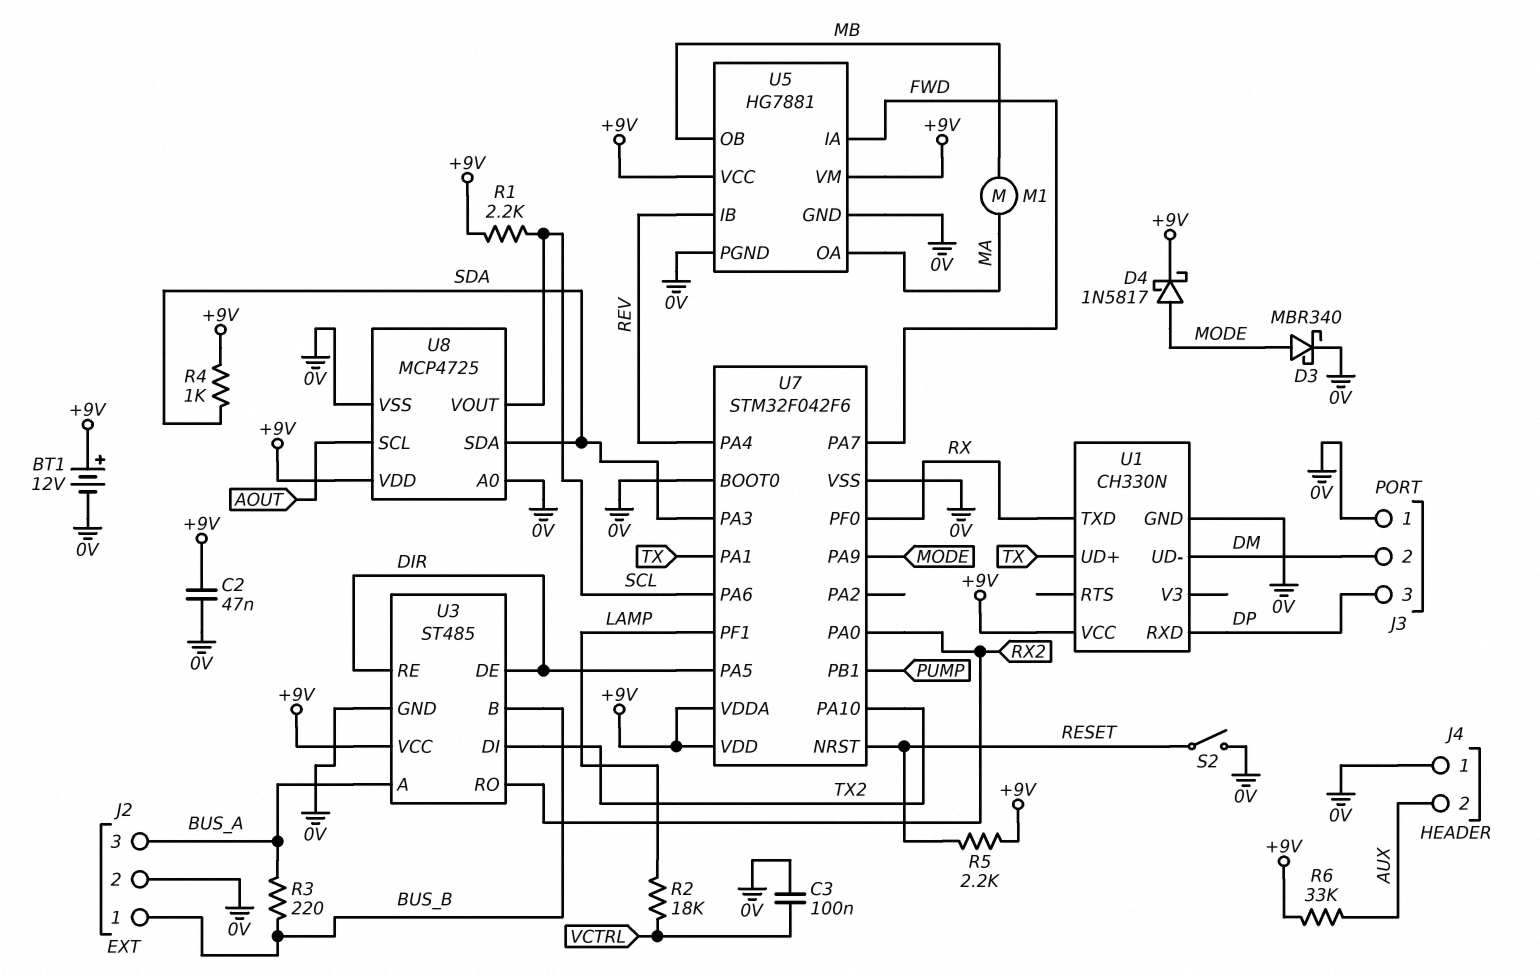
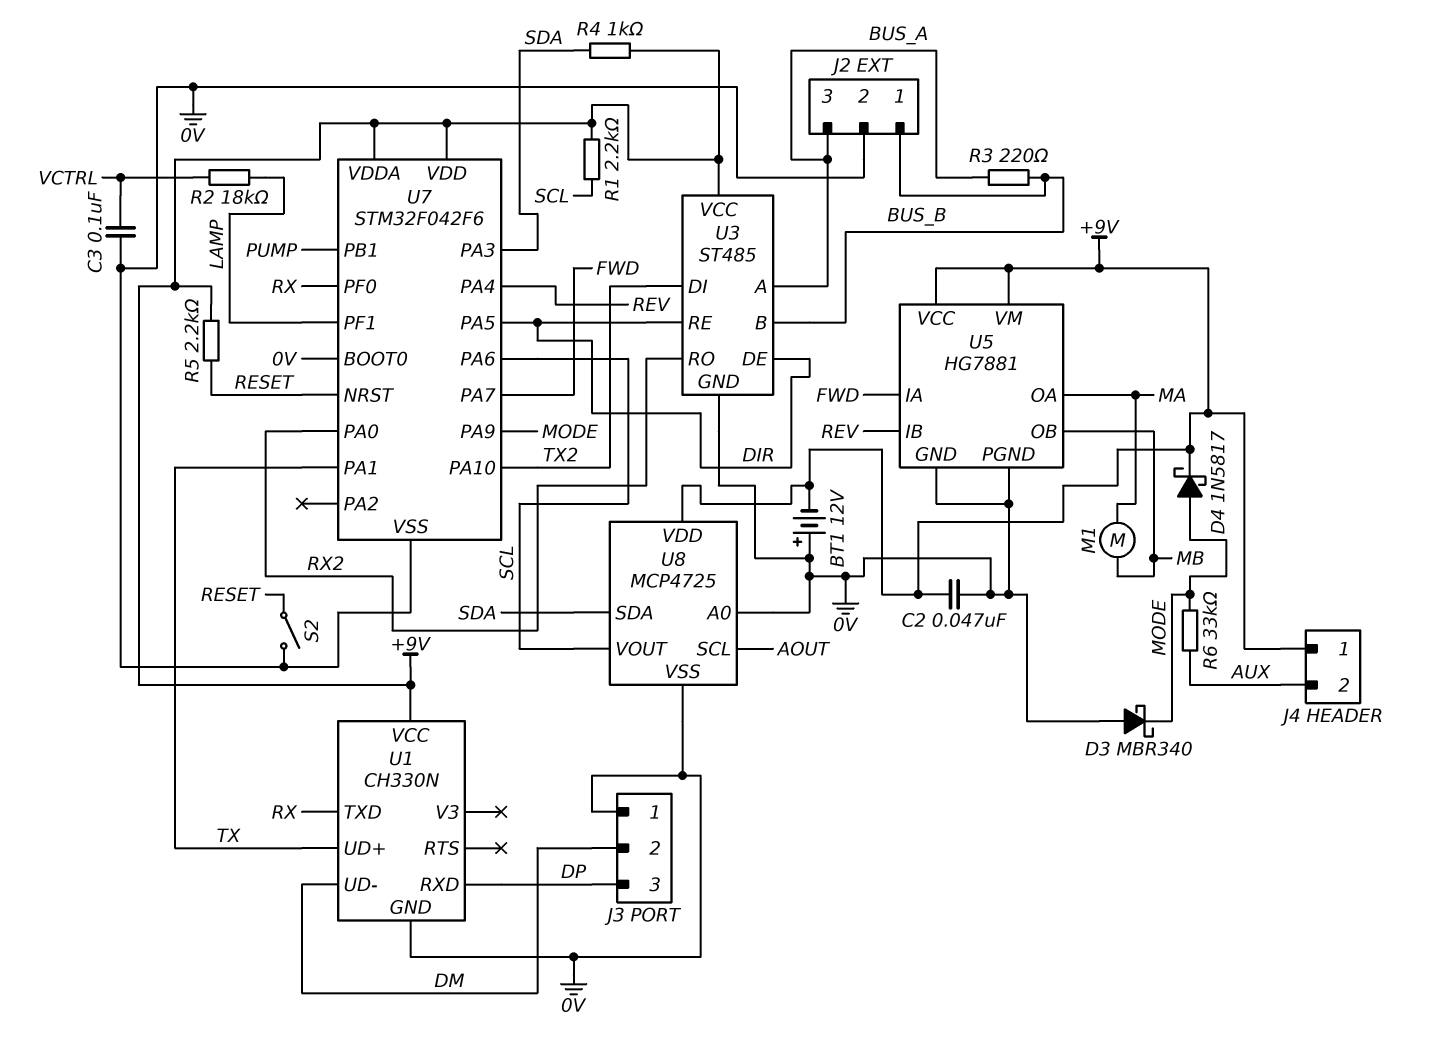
BT1: 12V (plus +9V, minus 0V) -> 12V (plus 0V, minus +9V)
D3: schottky MBR340 (A MODE, K 0V) -> schottky MBR340 (A 0V, K MODE)
J4 pin 1: 0V -> +9V
R6: 33k (+9V, AUX) -> 33k (AUX, MODE)

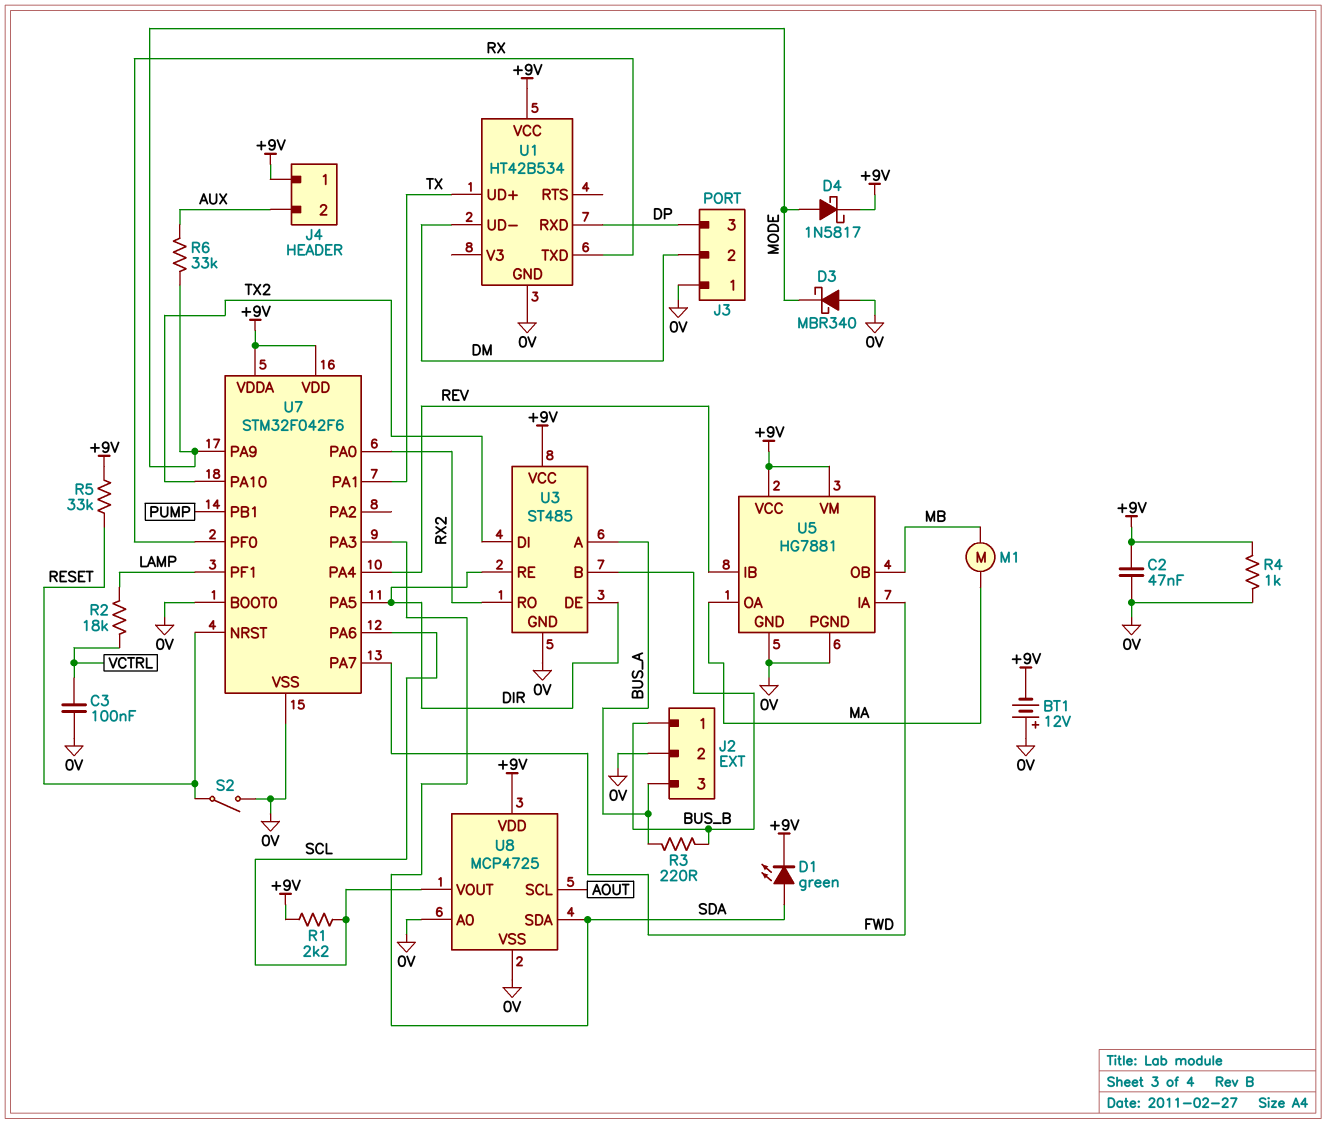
D1: none -> LED green (A SDA, K +9V)
R4: 1k (+9V, SDA) -> 1k (+9V, 0V)
R5: 2.2k (+9V, RESET) -> 33k (+9V, RESET)
U1: CH330N -> HT42B534

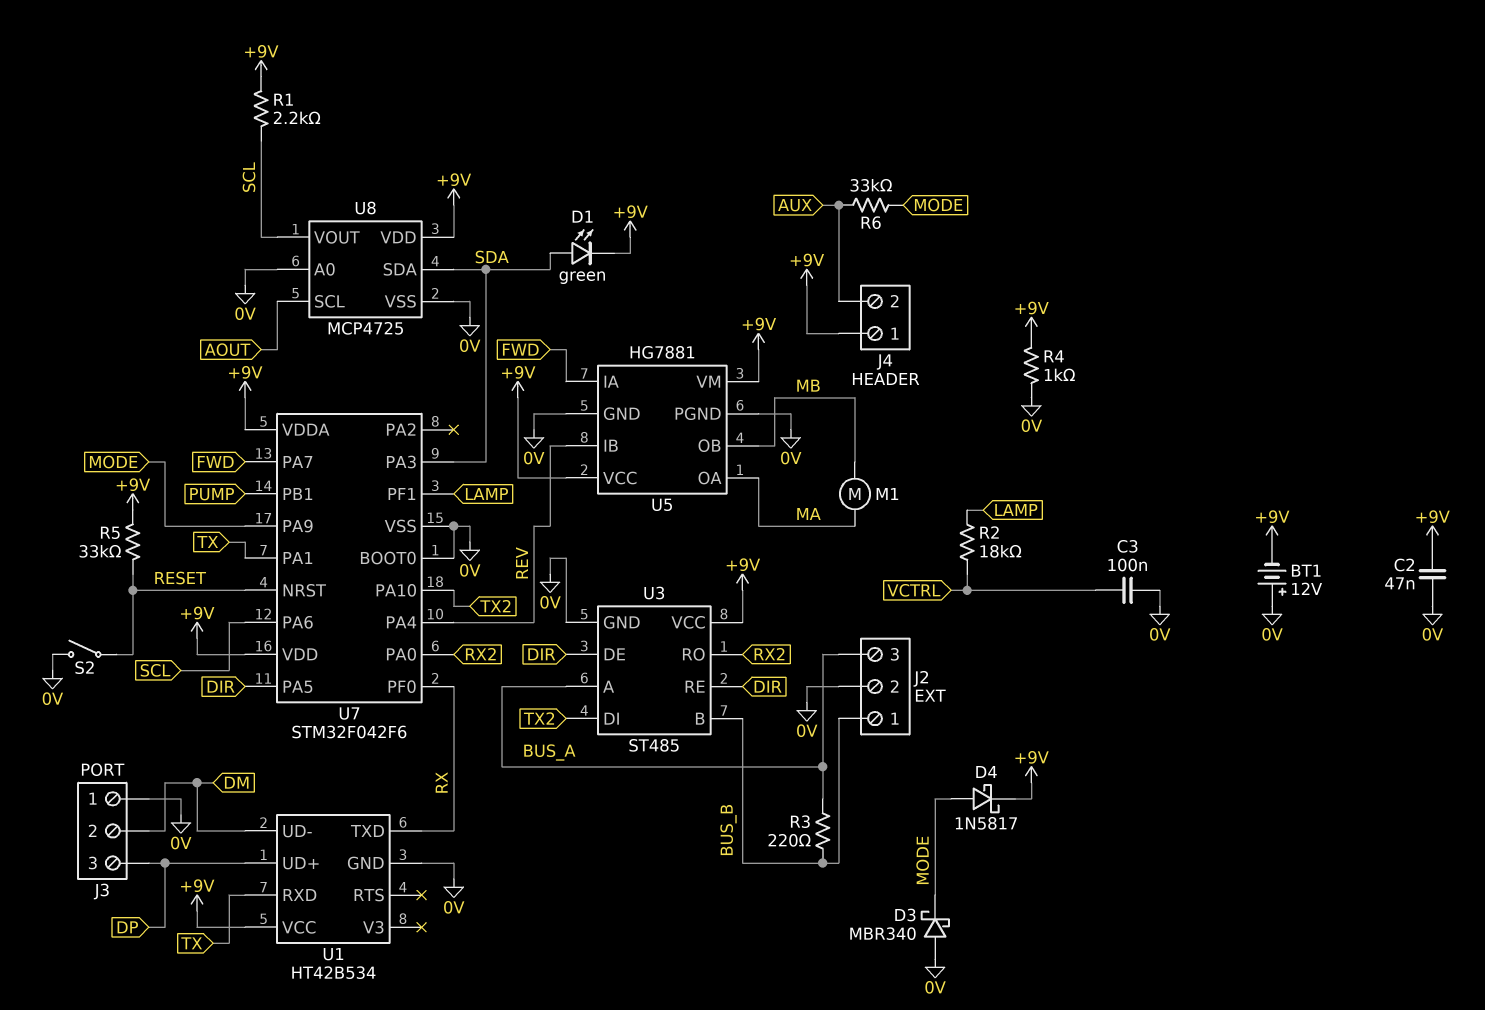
U1 pin RXD: DP -> TX
U1 pin UD+: TX -> DP

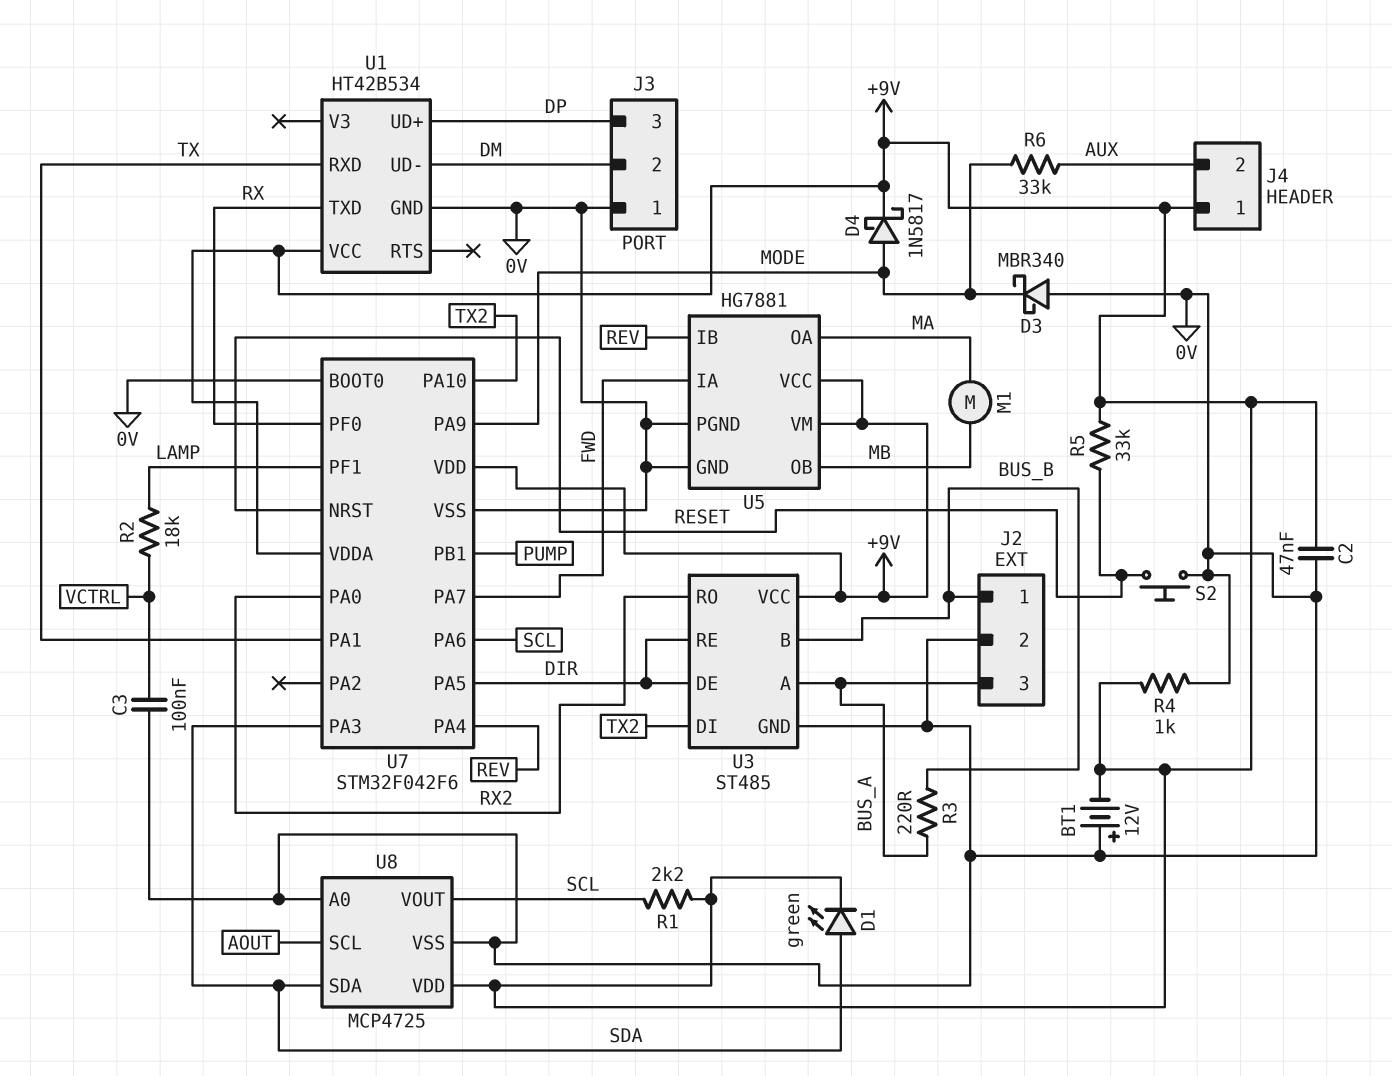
S2: switch (0V, RESET) -> button (0V, RESET)

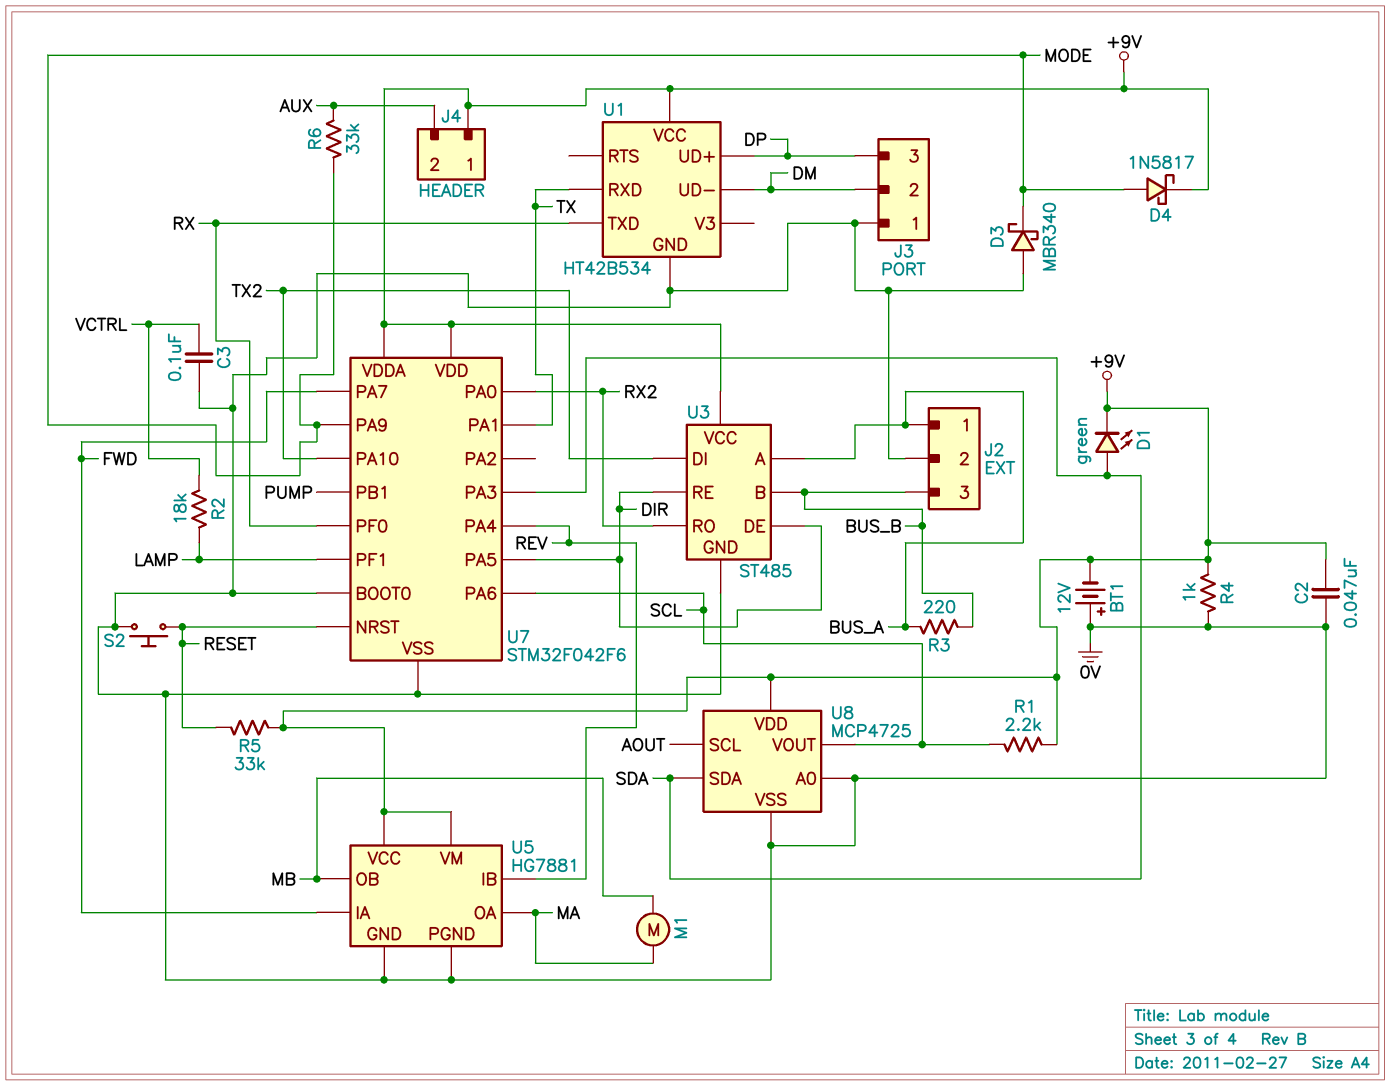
J2 pin 1: BUS_B -> BUS_A
J2 pin 3: BUS_A -> BUS_B

